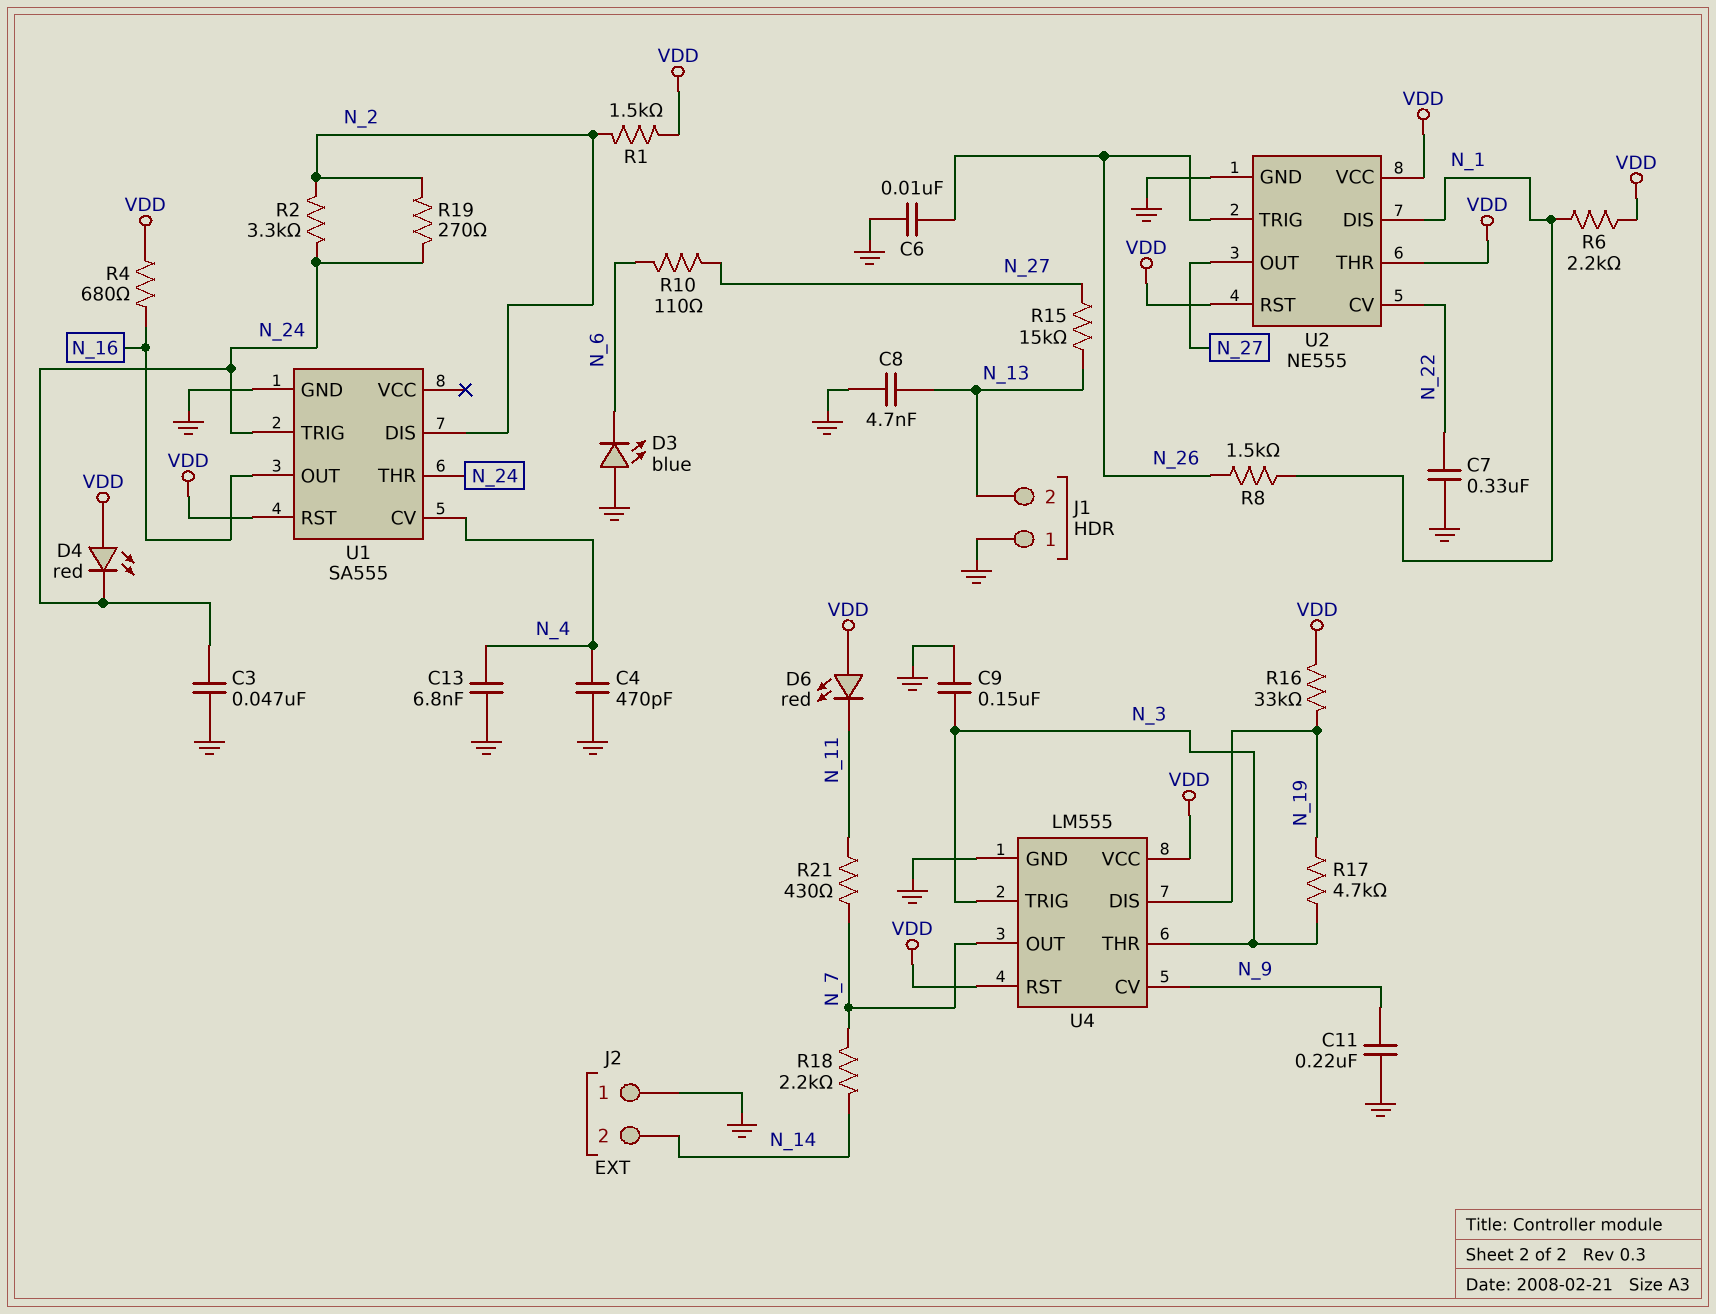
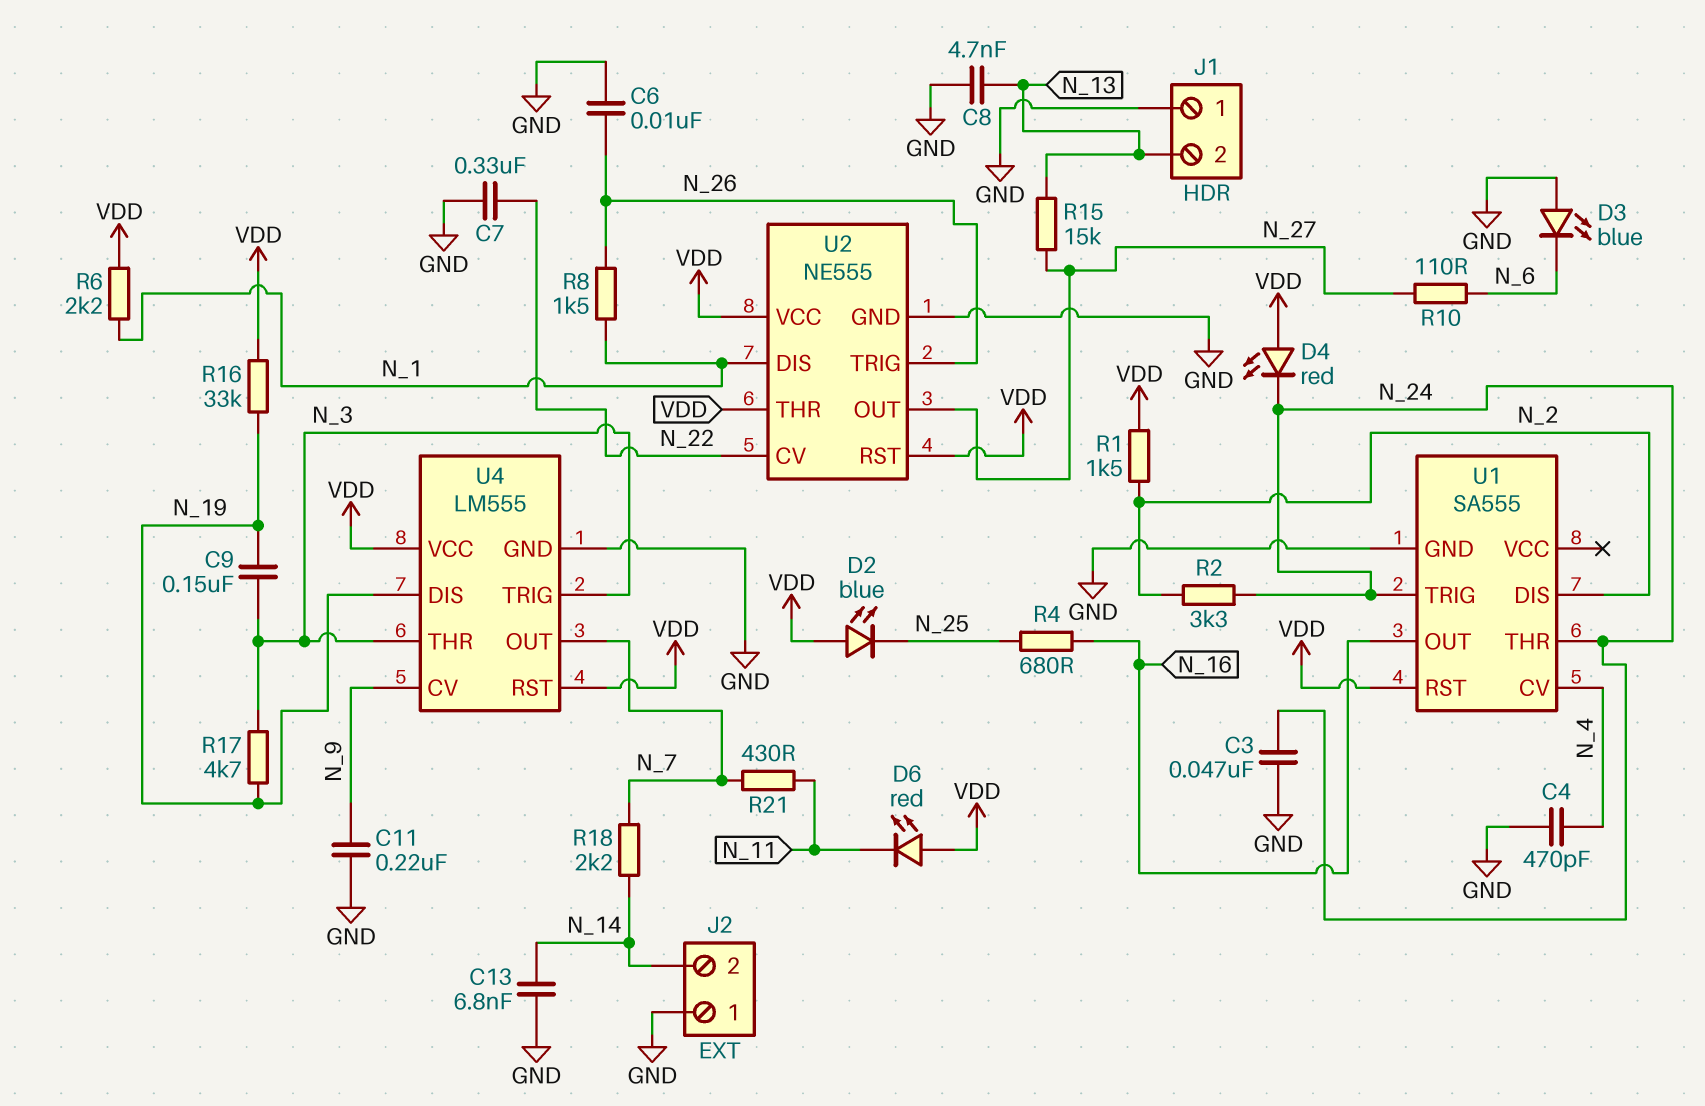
C9: 150nF (GND, N_3) -> 150nF (N_3, N_19)
C13: 6.8nF (GND, N_4) -> 6.8nF (GND, N_14)
D2: none -> LED blue (A VDD, K N_25)
R4: 680 (N_16, VDD) -> 680 (N_16, N_25)
R19: 270 (N_2, N_24) -> none

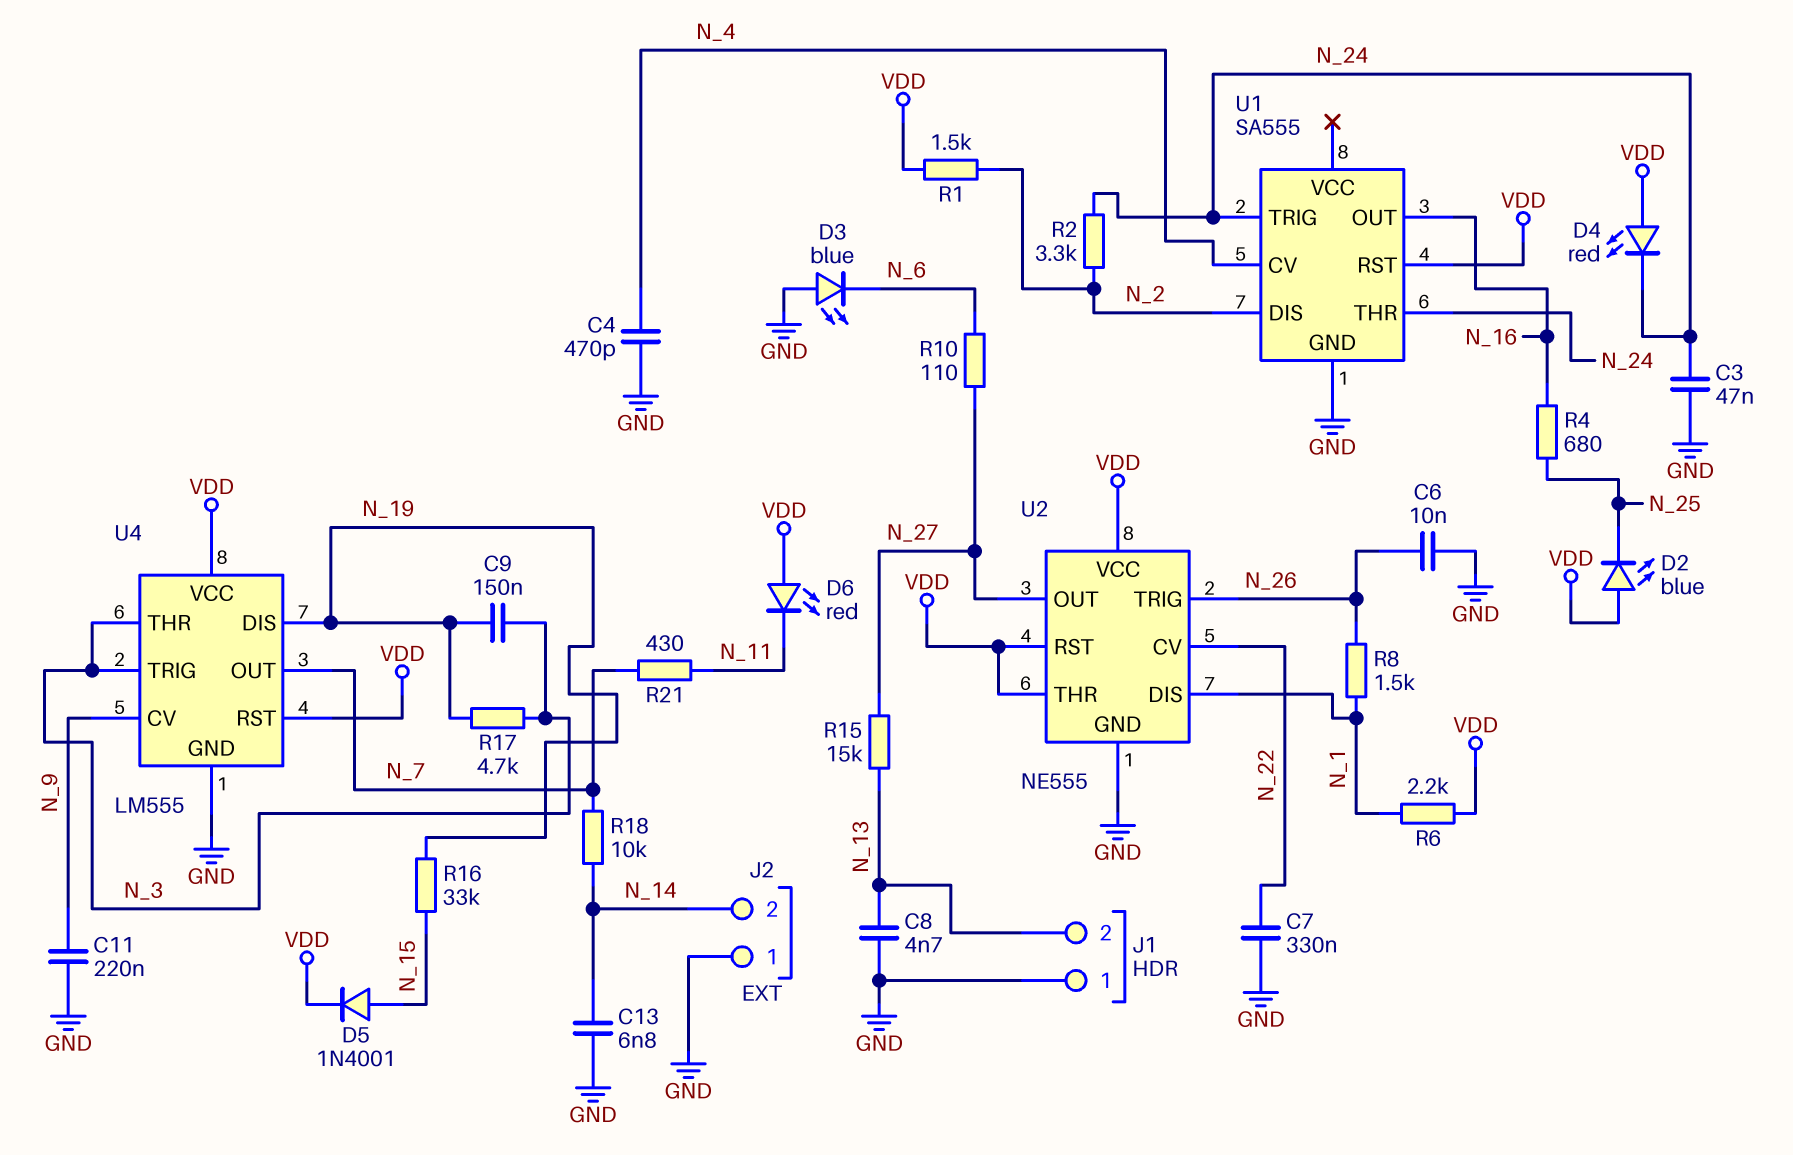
D5: none -> diode 1N4001 (A N_15, K VDD)
R16: 33k (N_19, VDD) -> 33k (N_15, N_19)
R18: 2.2k (N_7, N_14) -> 10k (N_7, N_14)

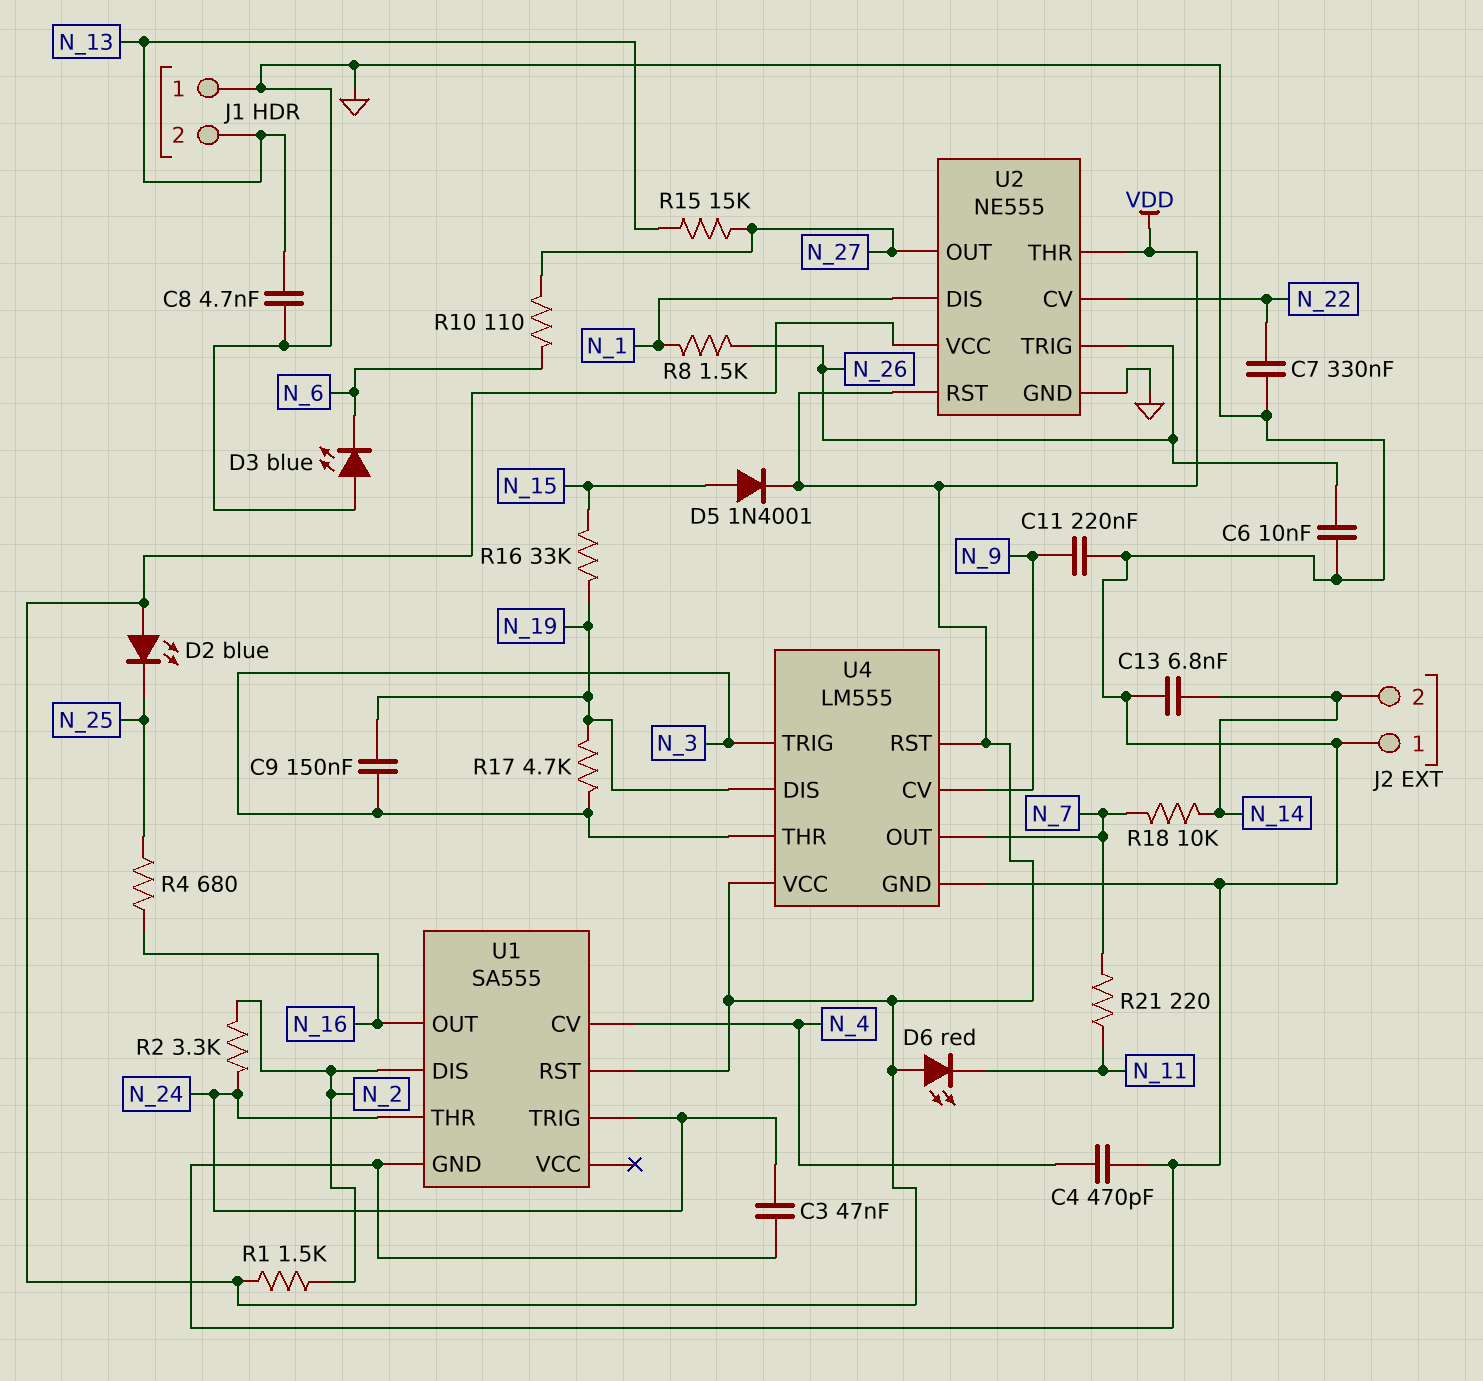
D4: LED red (A VDD, K N_24) -> none
R6: 2.2k (N_1, VDD) -> none
R21: 430 (N_7, N_11) -> 220 (N_7, N_11)

